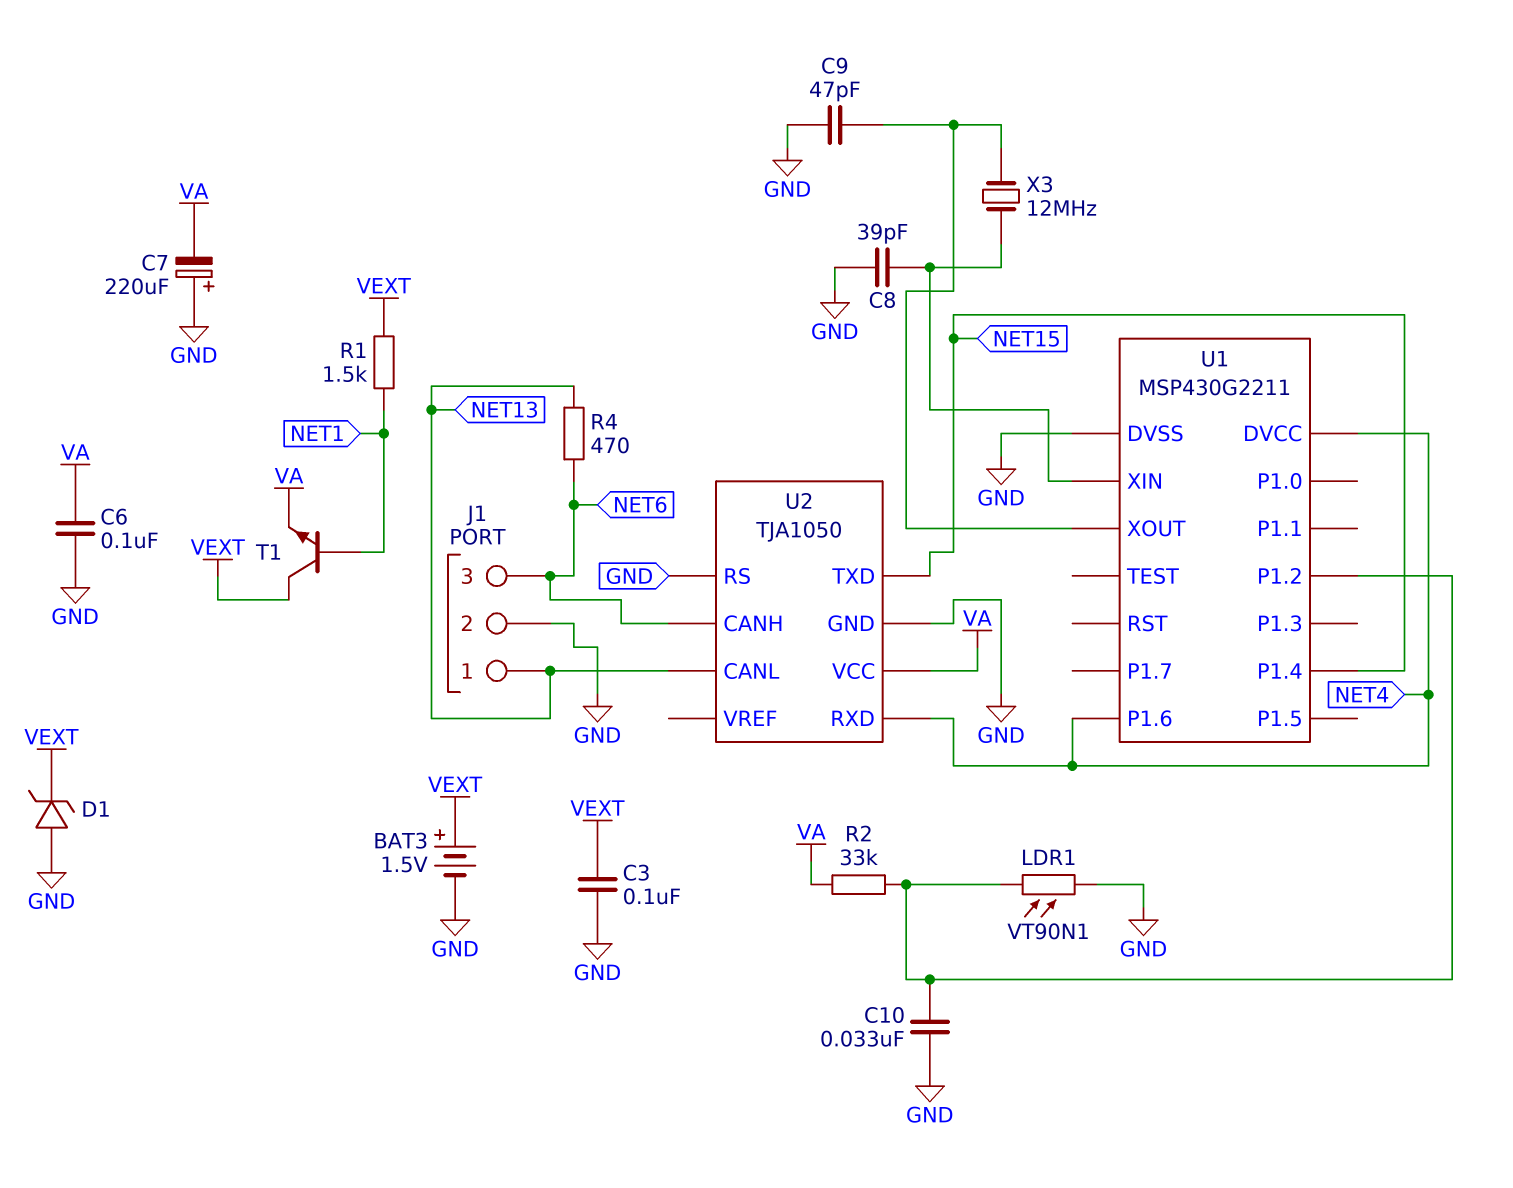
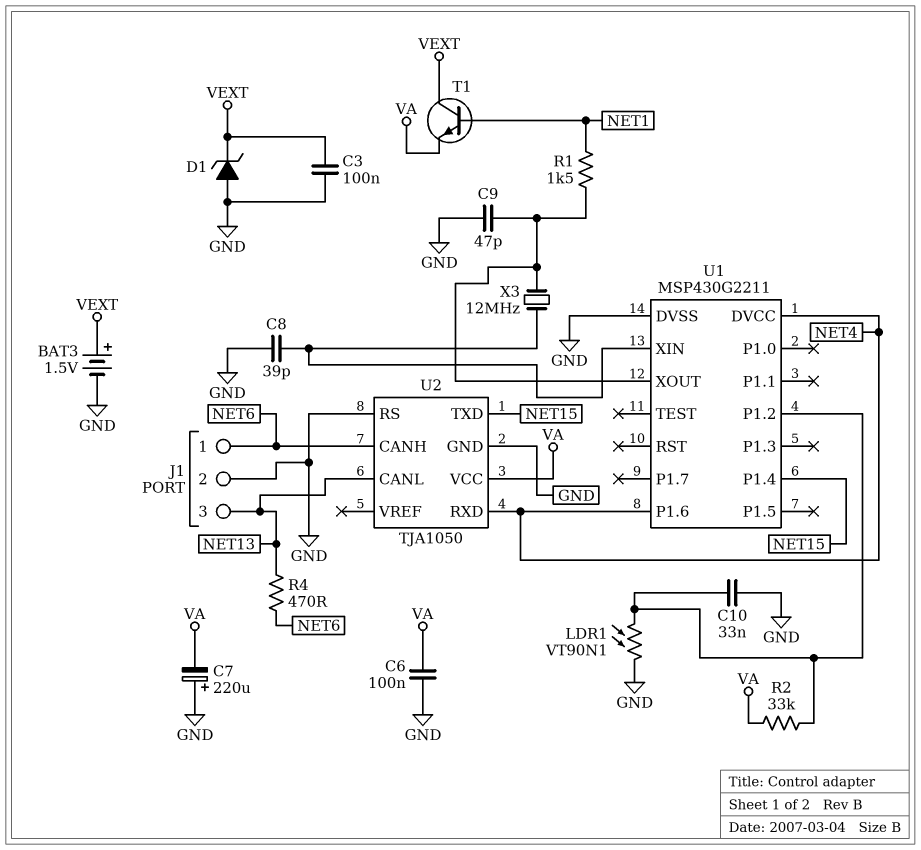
J1 pin 1: NET13 -> NET6
J1 pin 3: NET6 -> NET13
R1: 1.5k (NET1, VEXT) -> 1.5k (NET1, U1/XOUT)

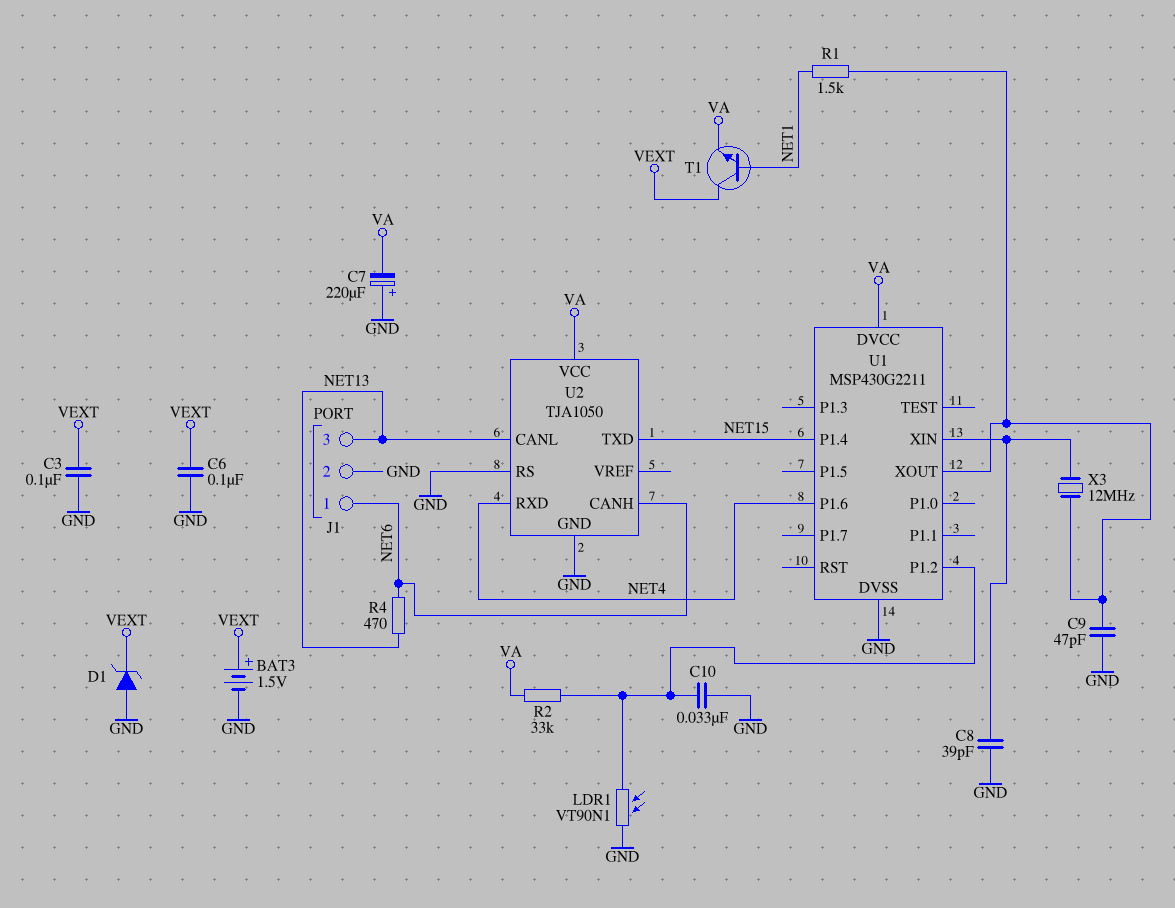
C6: 100nF (GND, VA) -> 100nF (GND, VEXT)
U1 pin DVCC: NET4 -> VA

